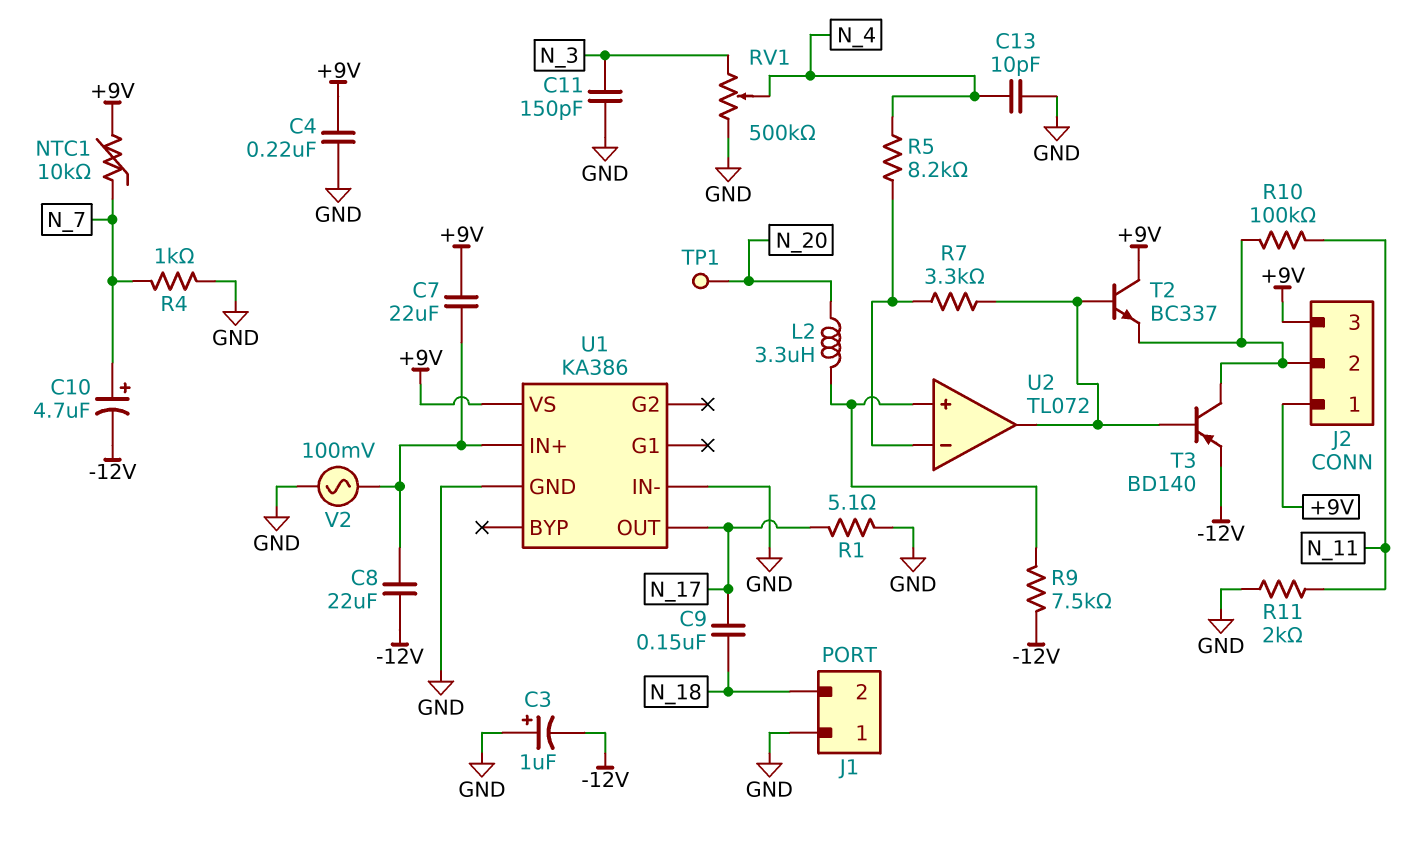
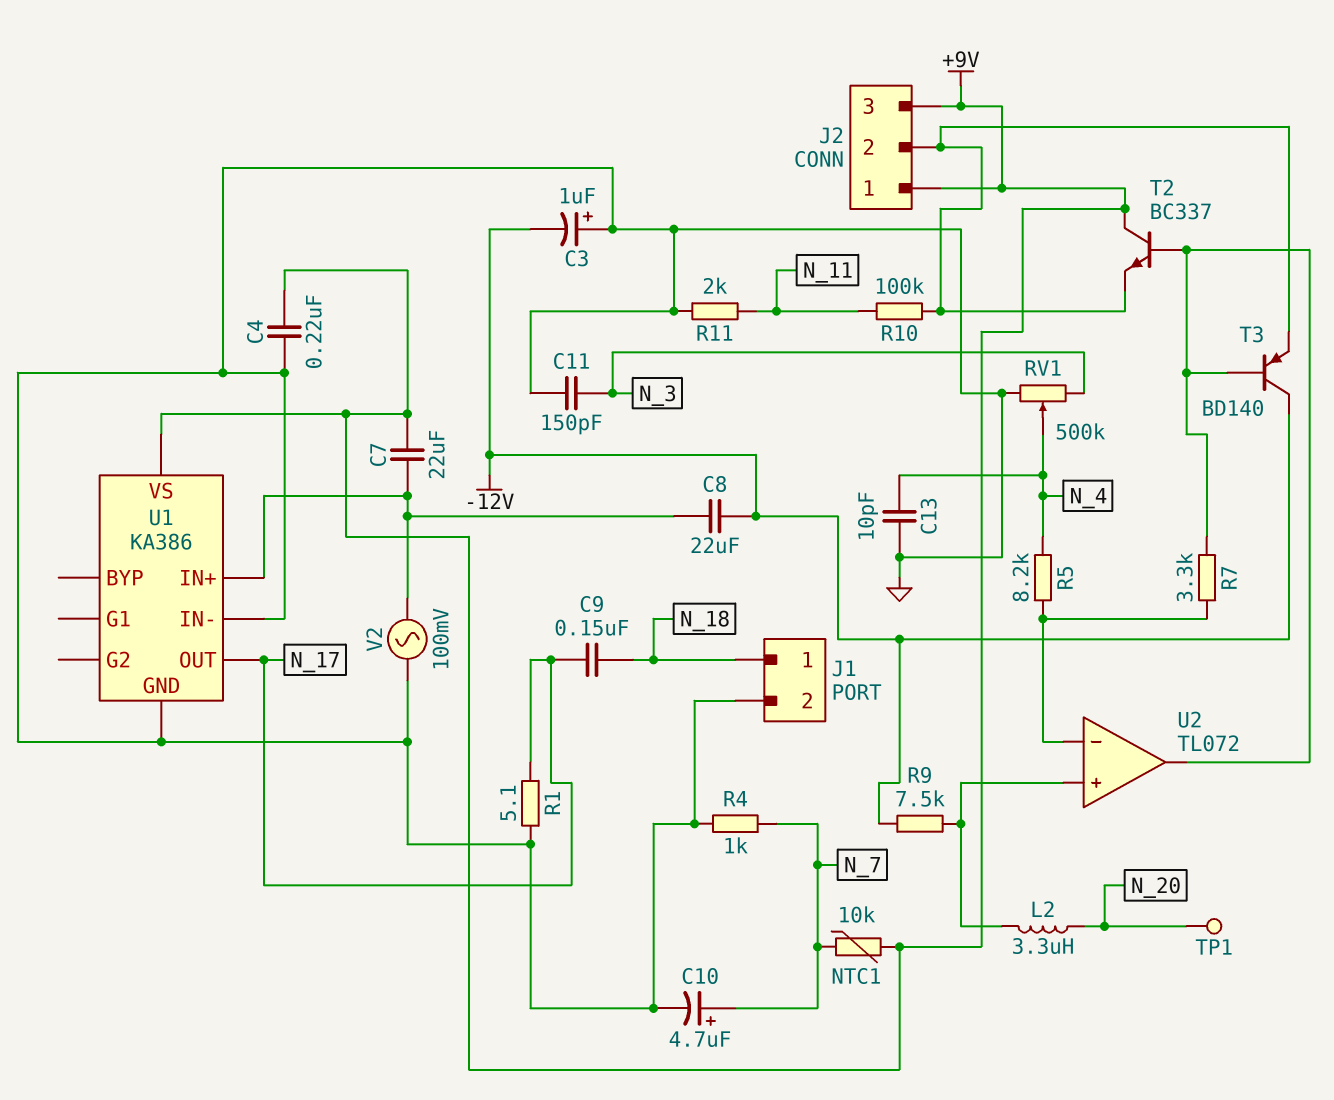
C10: 4.7uF (plus N_7, minus -12V) -> 4.7uF (plus N_7, minus GND)
J1 pin 1: GND -> N_18
J1 pin 2: N_18 -> GND
T3: PNP BD140 (B U2/out, C J2/2, E -12V) -> PNP BD140 (B U2/out, C -12V, E J2/2)

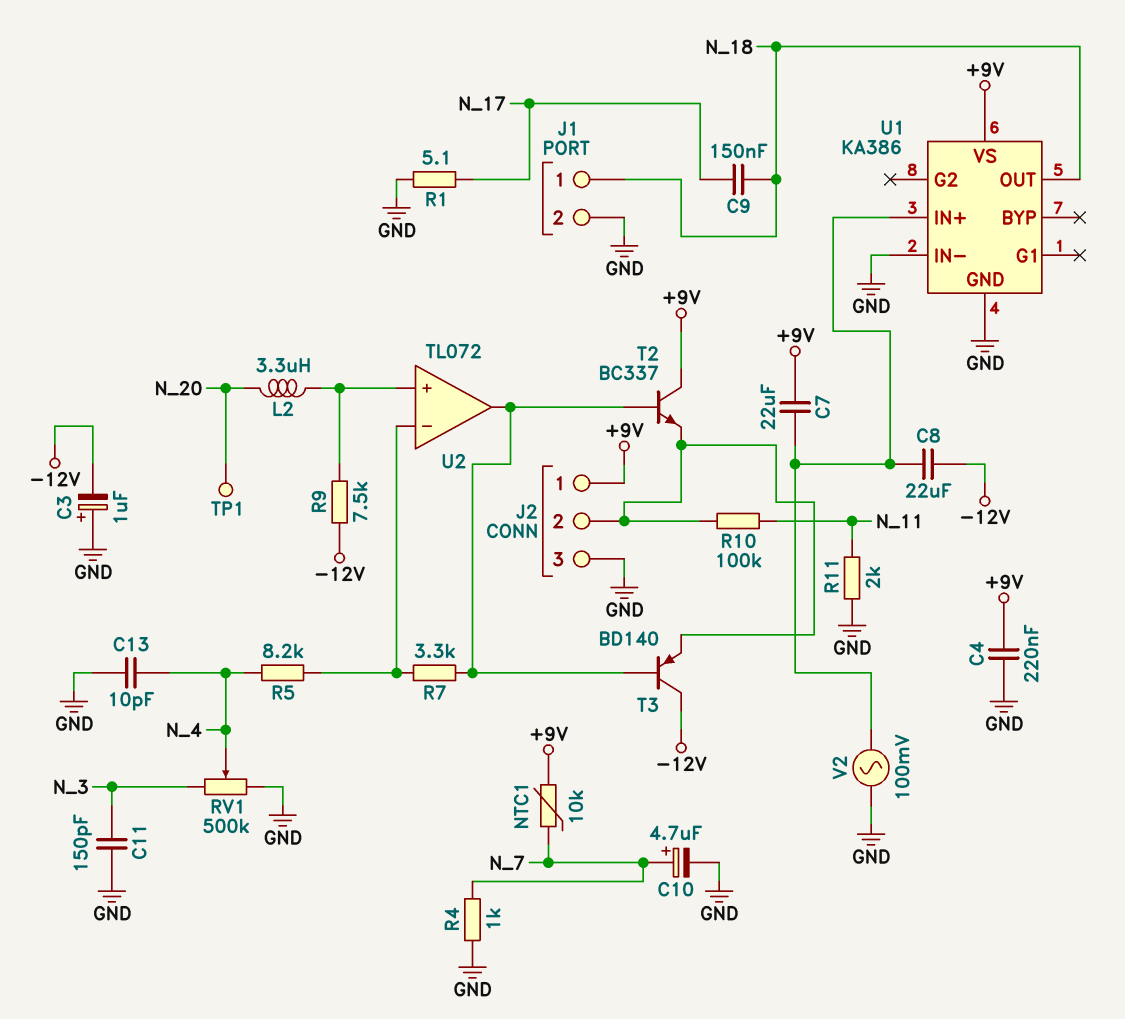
J2 pin 3: +9V -> GND
U1 pin OUT: N_17 -> N_18

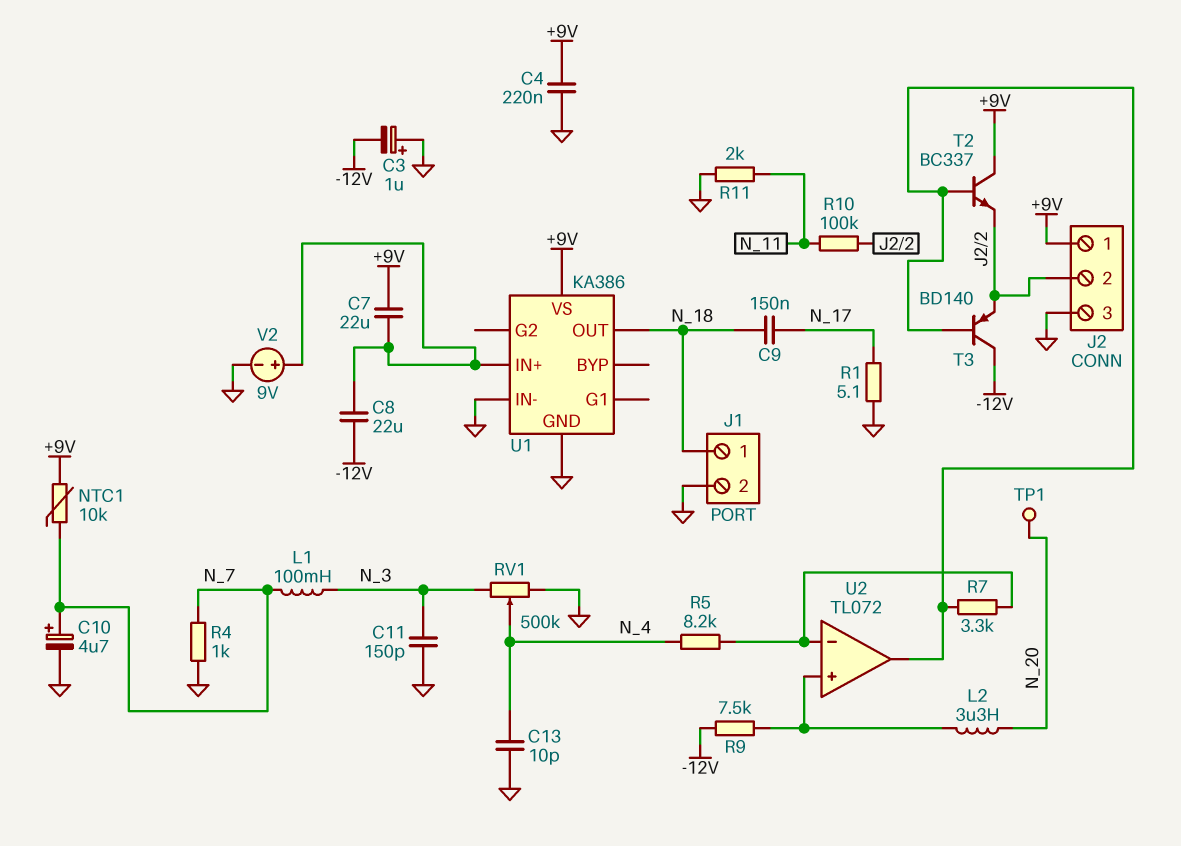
L1: none -> 100mH (N_3, N_7)
V2: AC 100mV (GND, U1/IN+) -> 9V (plus U1/IN+, minus GND)

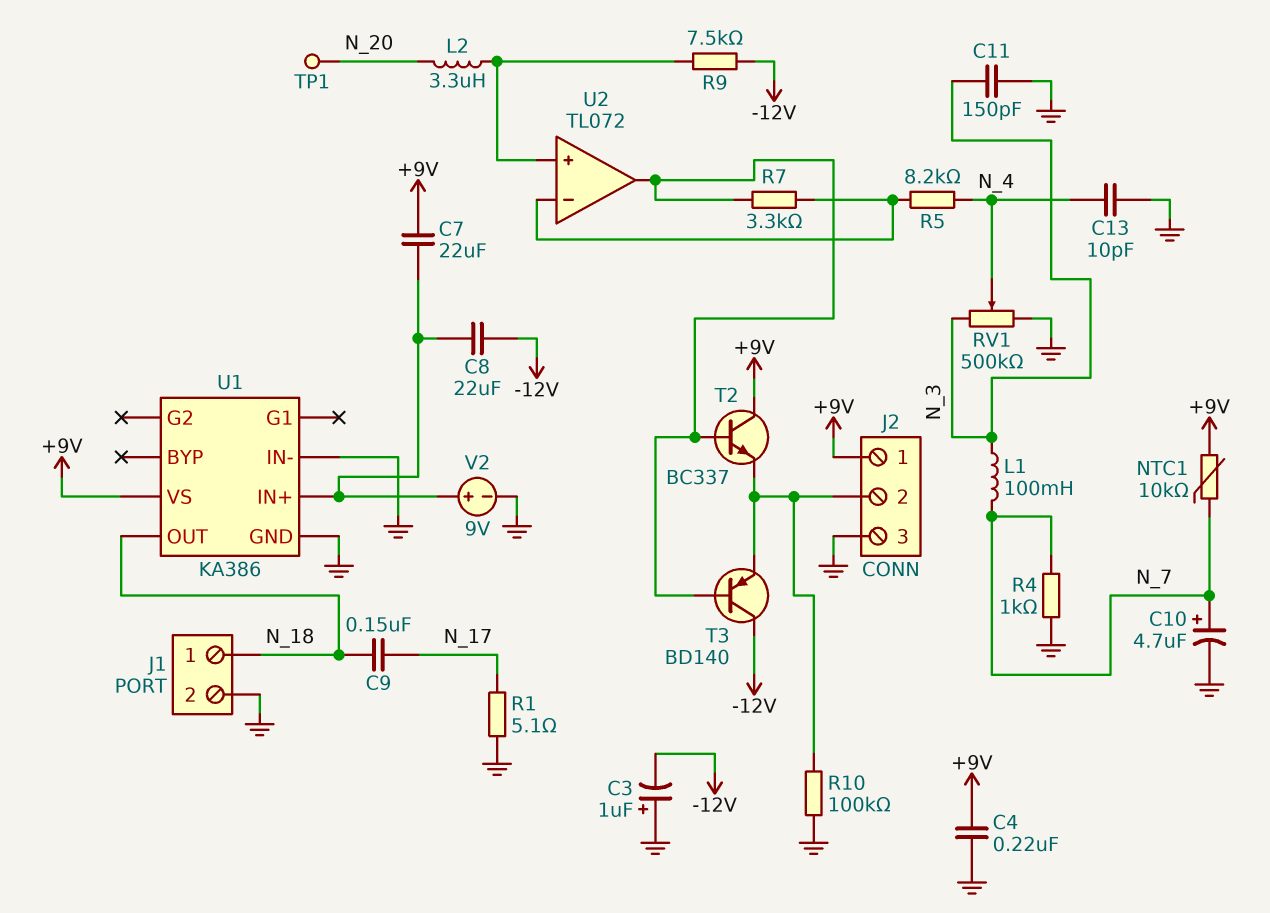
R10: 100k (J2/2, N_11) -> 100k (GND, J2/2)
R11: 2k (GND, N_11) -> none

